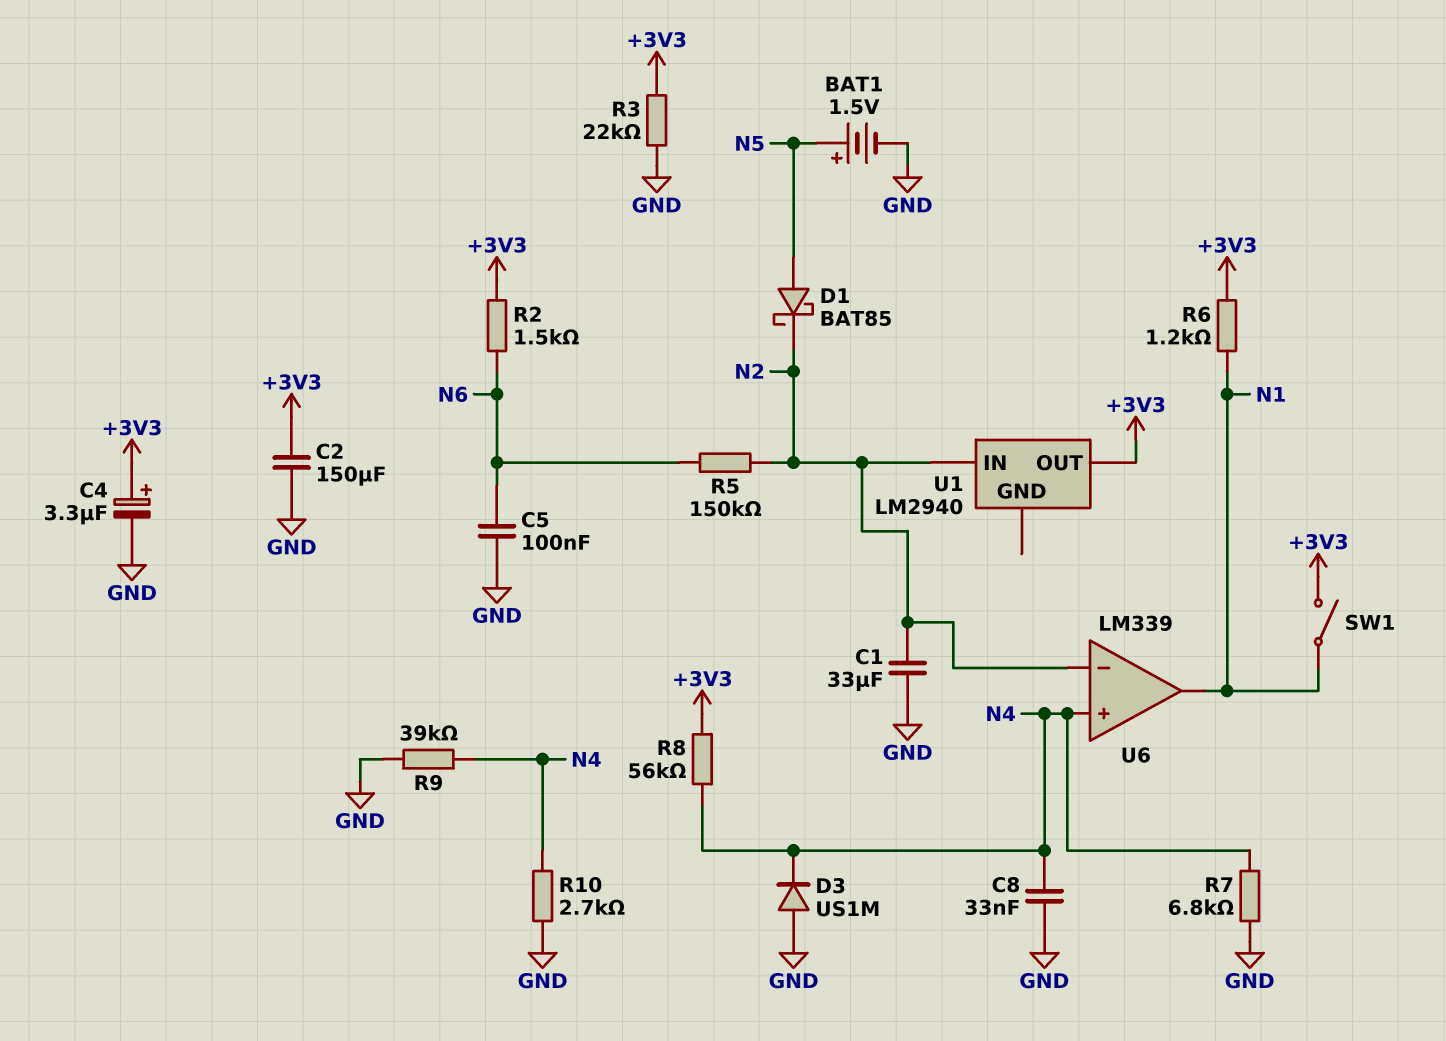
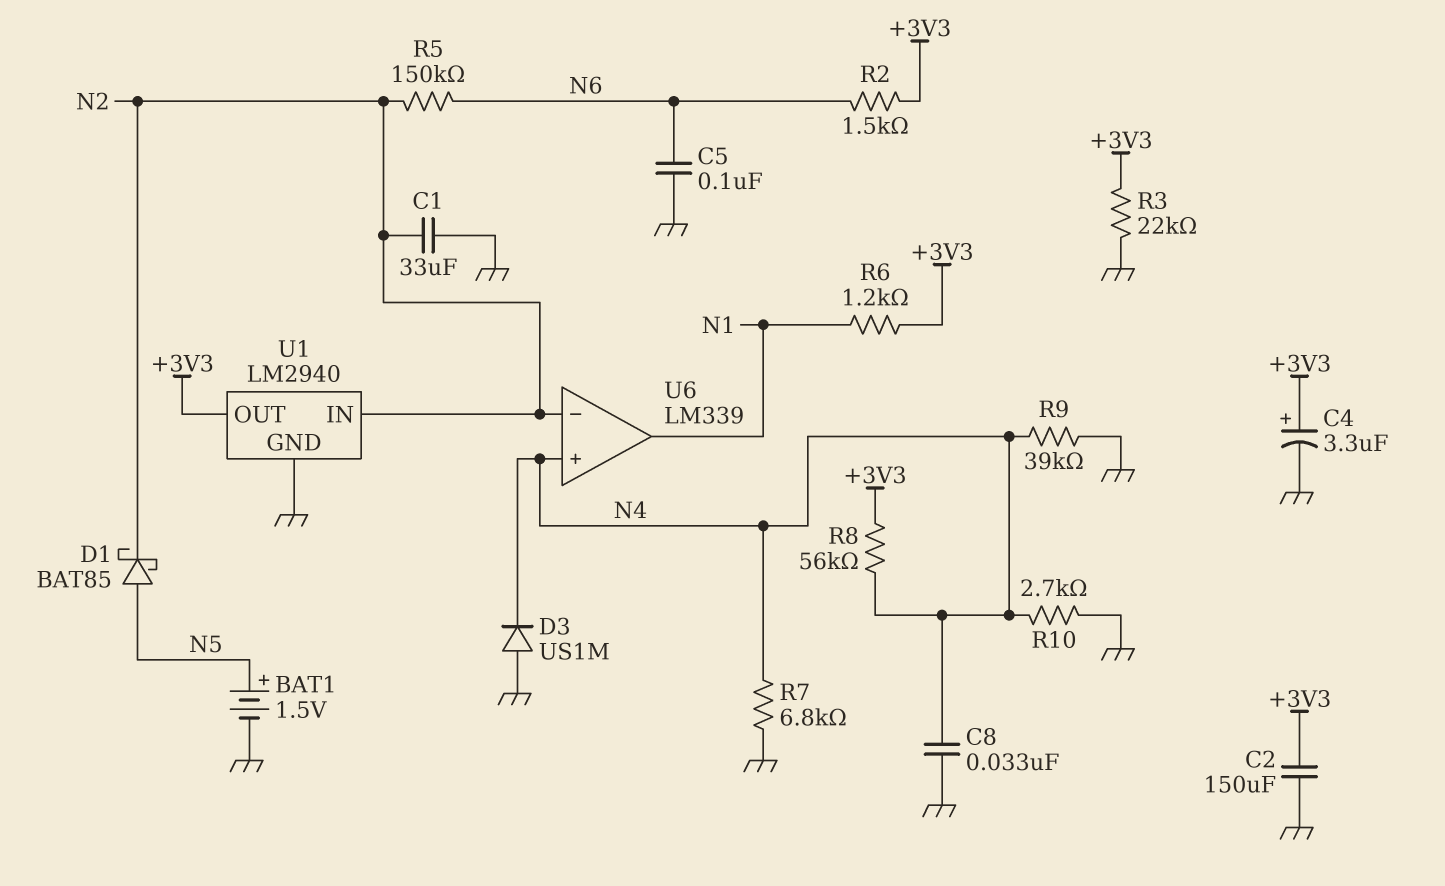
SW1: switch (+3V3, N1) -> none
U1 pin GND: none -> GND

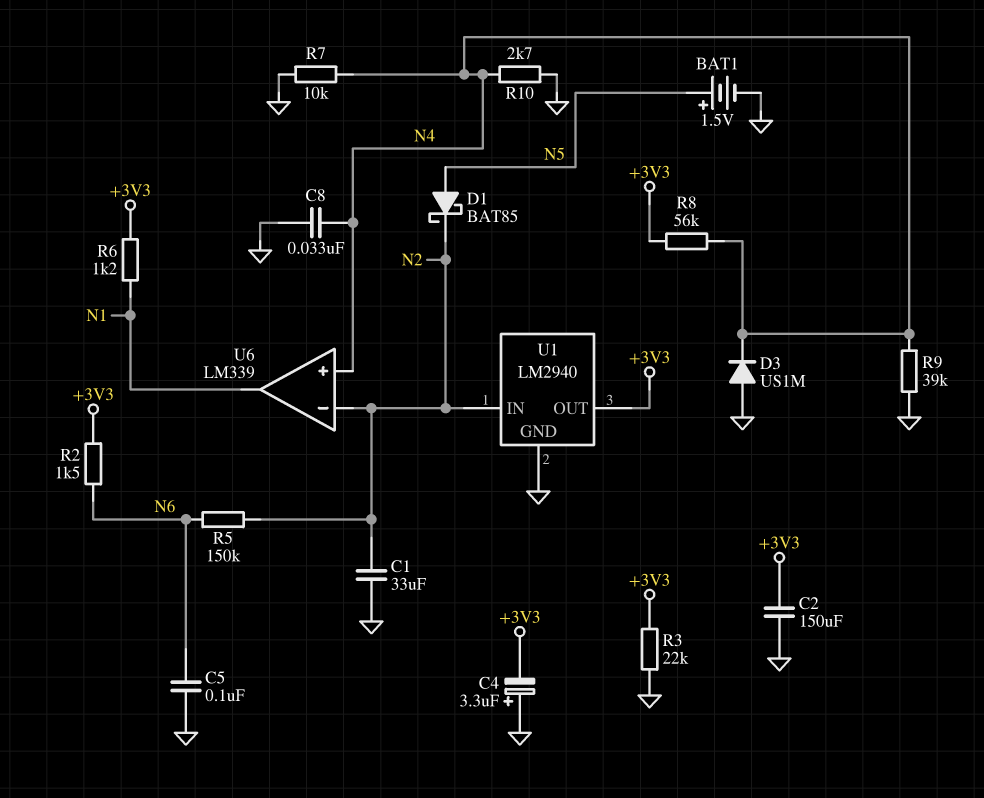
C4: 3.3uF (plus +3V3, minus GND) -> 3.3uF (plus GND, minus +3V3)
R7: 6.8k (GND, N4) -> 10k (GND, N4)

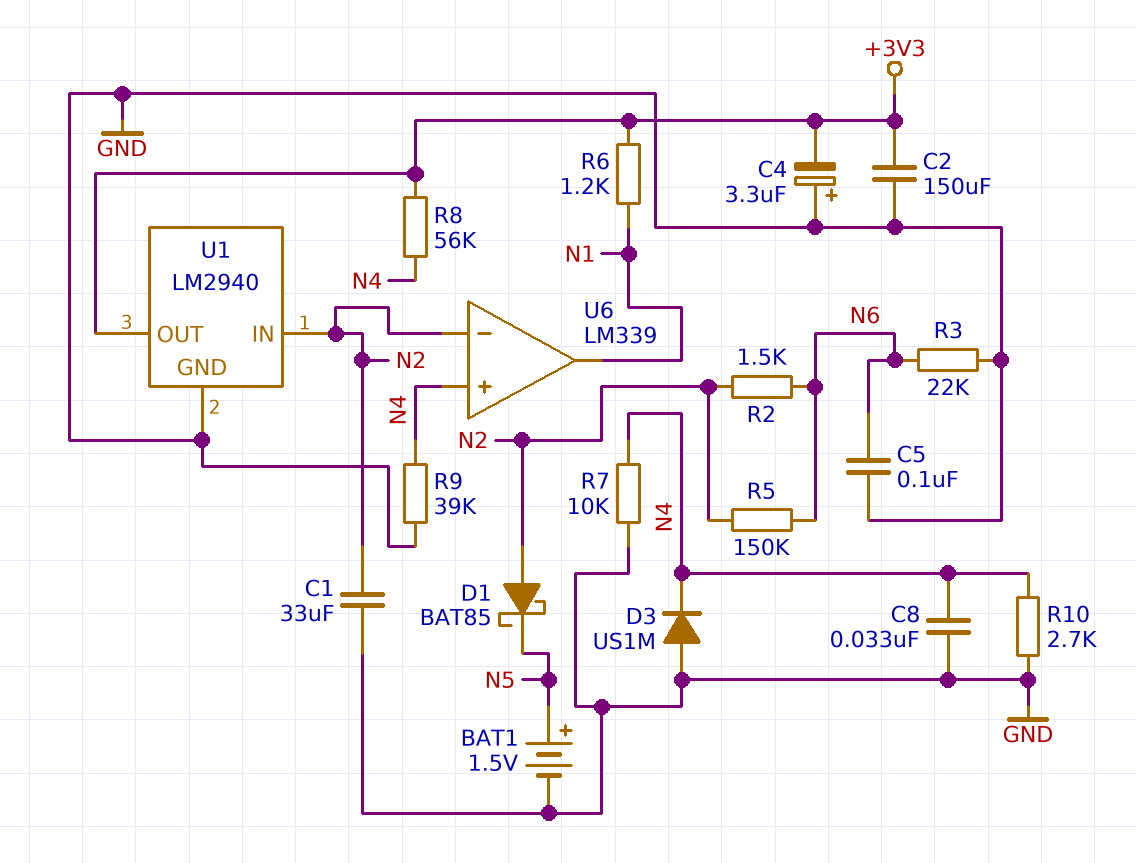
D1: schottky BAT85 (A N5, K N2) -> schottky BAT85 (A N2, K N5)
R2: 1.5k (+3V3, N6) -> 1.5k (N2, N6)
R3: 22k (+3V3, GND) -> 22k (GND, N6)

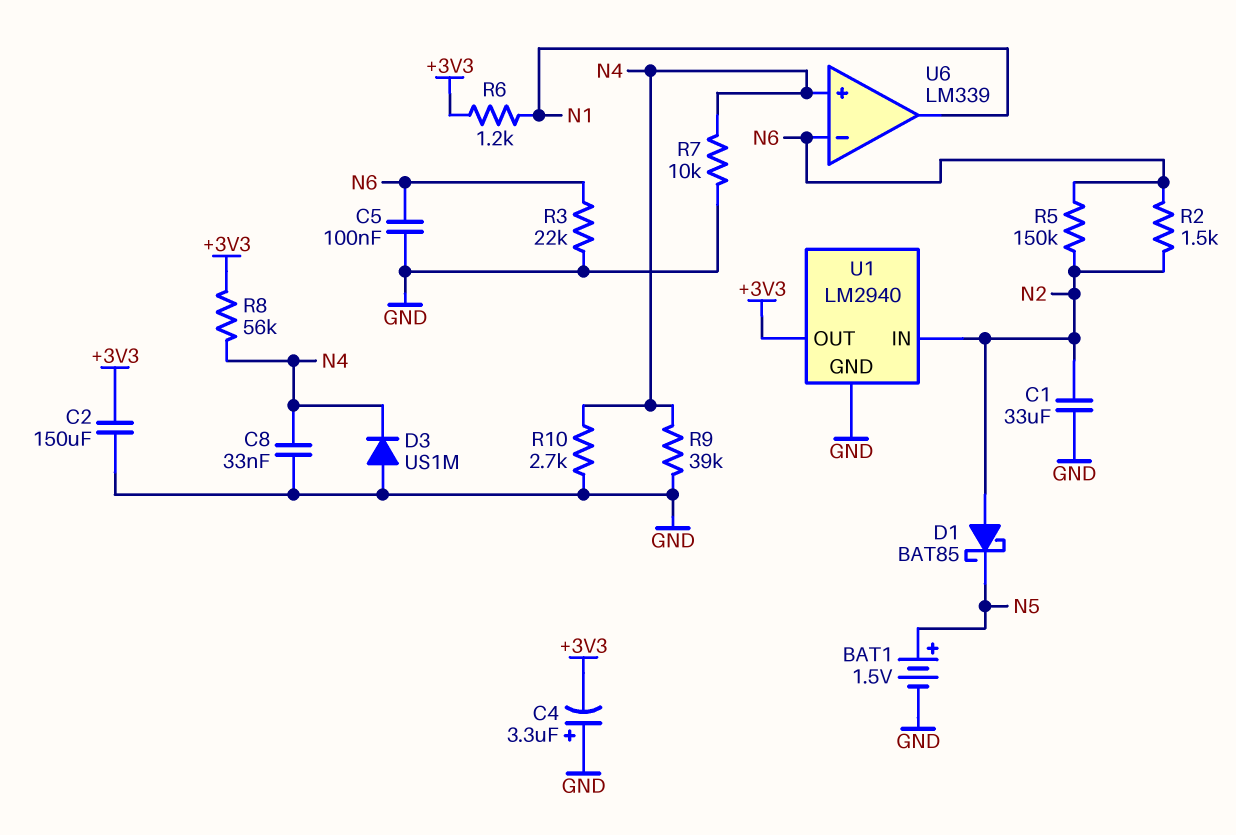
U6 pin in-: N2 -> N6

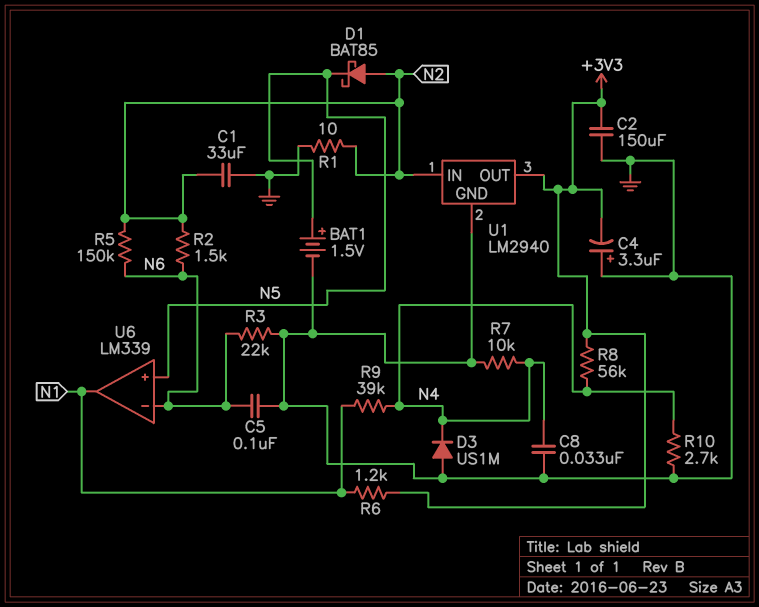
R1: none -> 10 (GND, N2)
R9: 39k (GND, N4) -> 39k (N1, N4)
U6 pin in+: N4 -> N5

